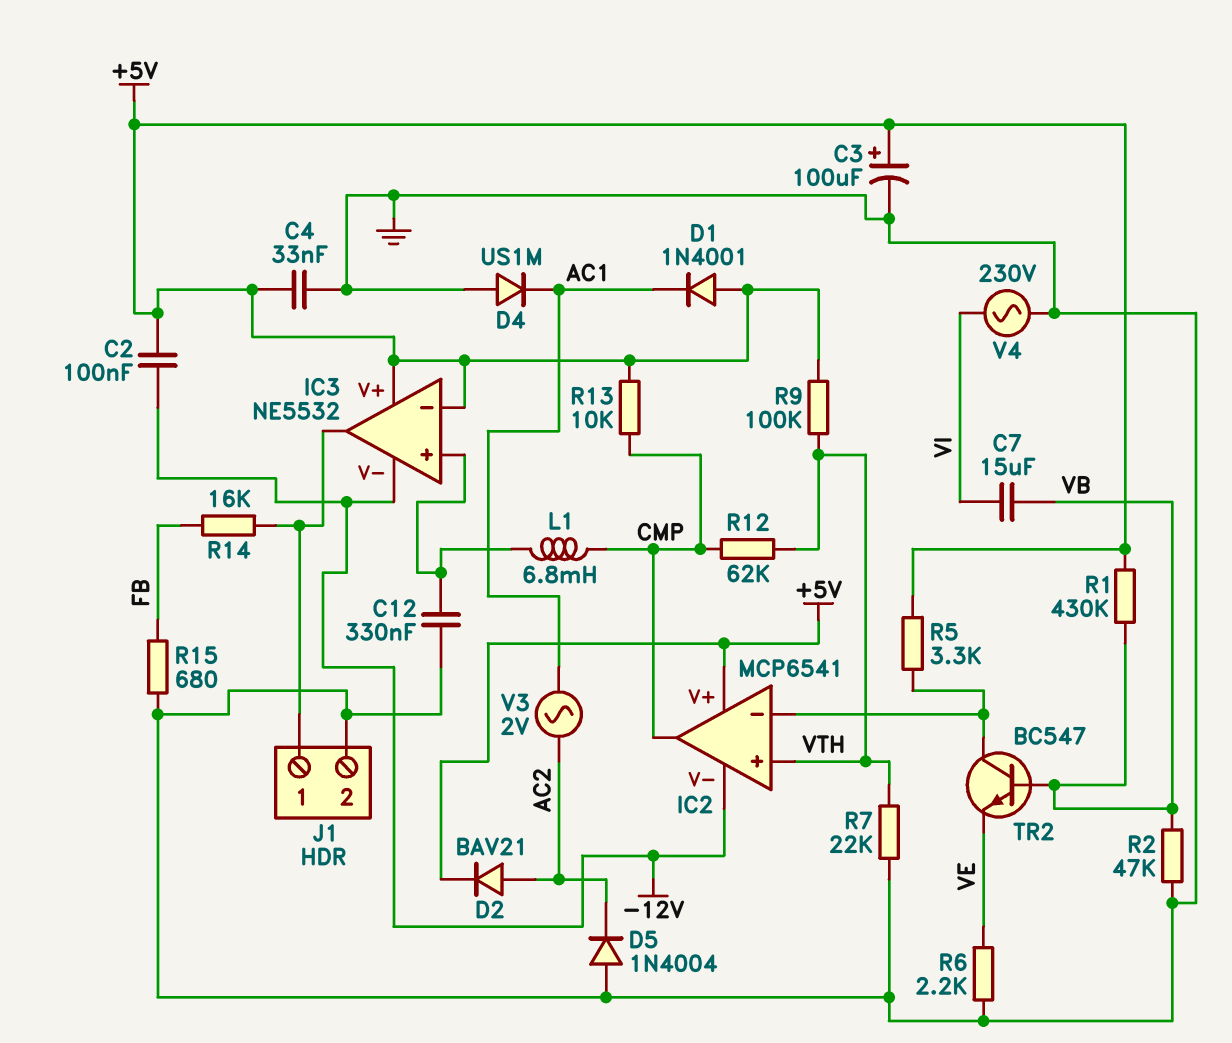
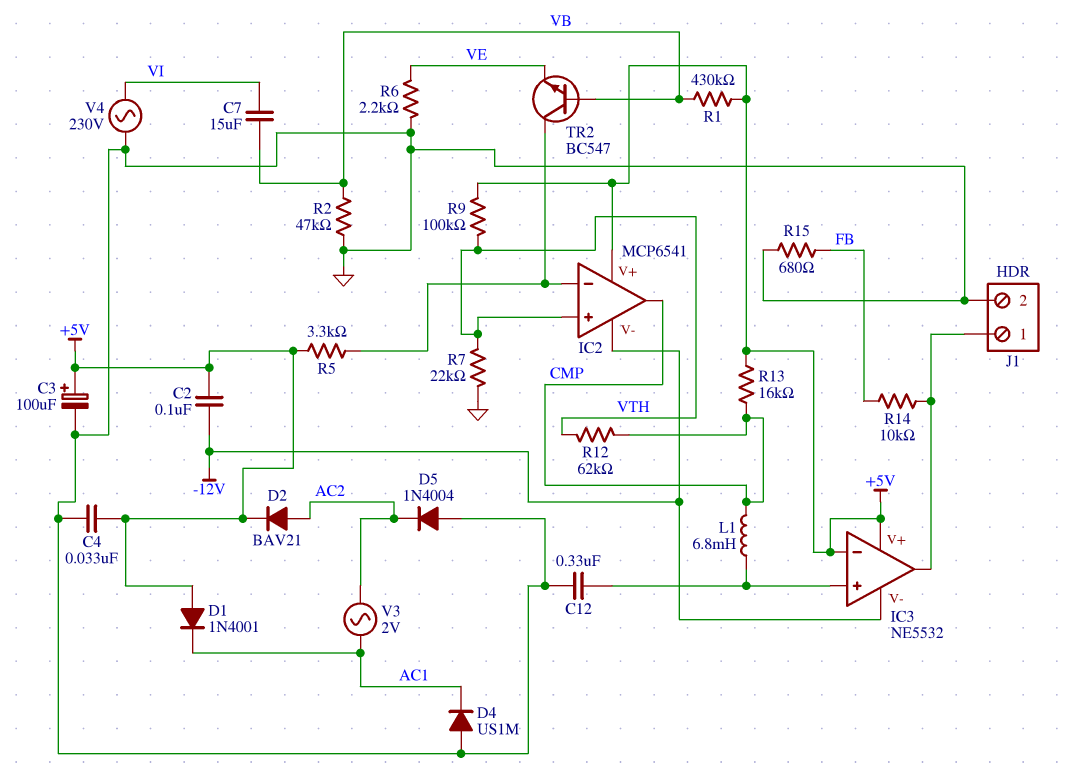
R13: 10k (+5V, CMP) -> 16k (+5V, CMP)
R14: 16k (FB, IC3/out) -> 10k (FB, IC3/out)

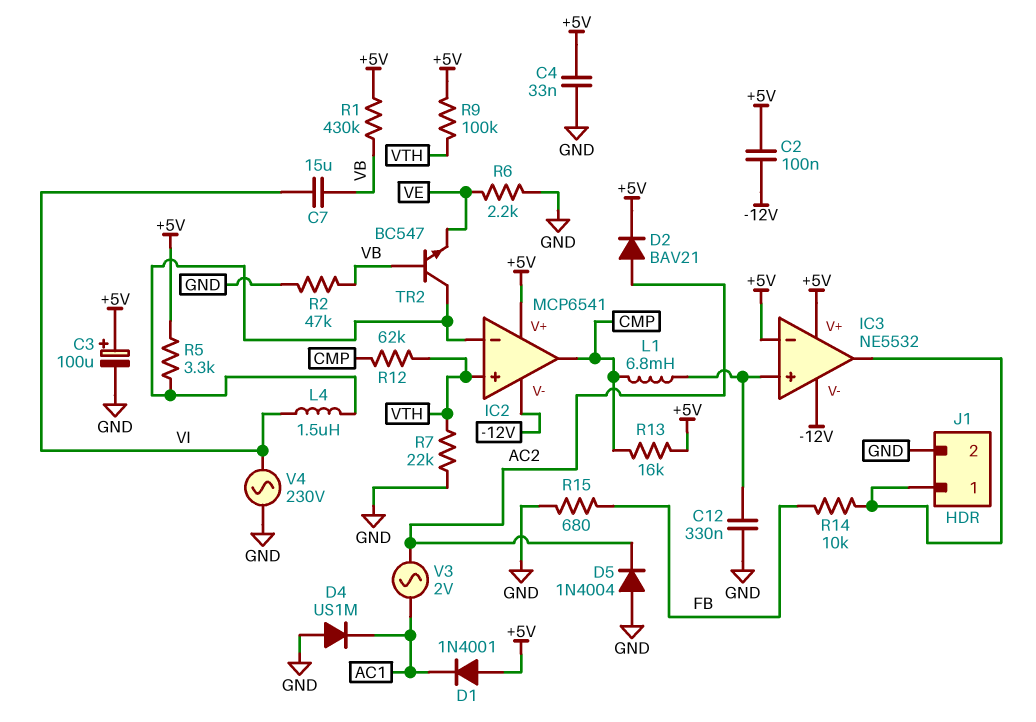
L4: none -> 1.5uH (IC2/in-, VI)

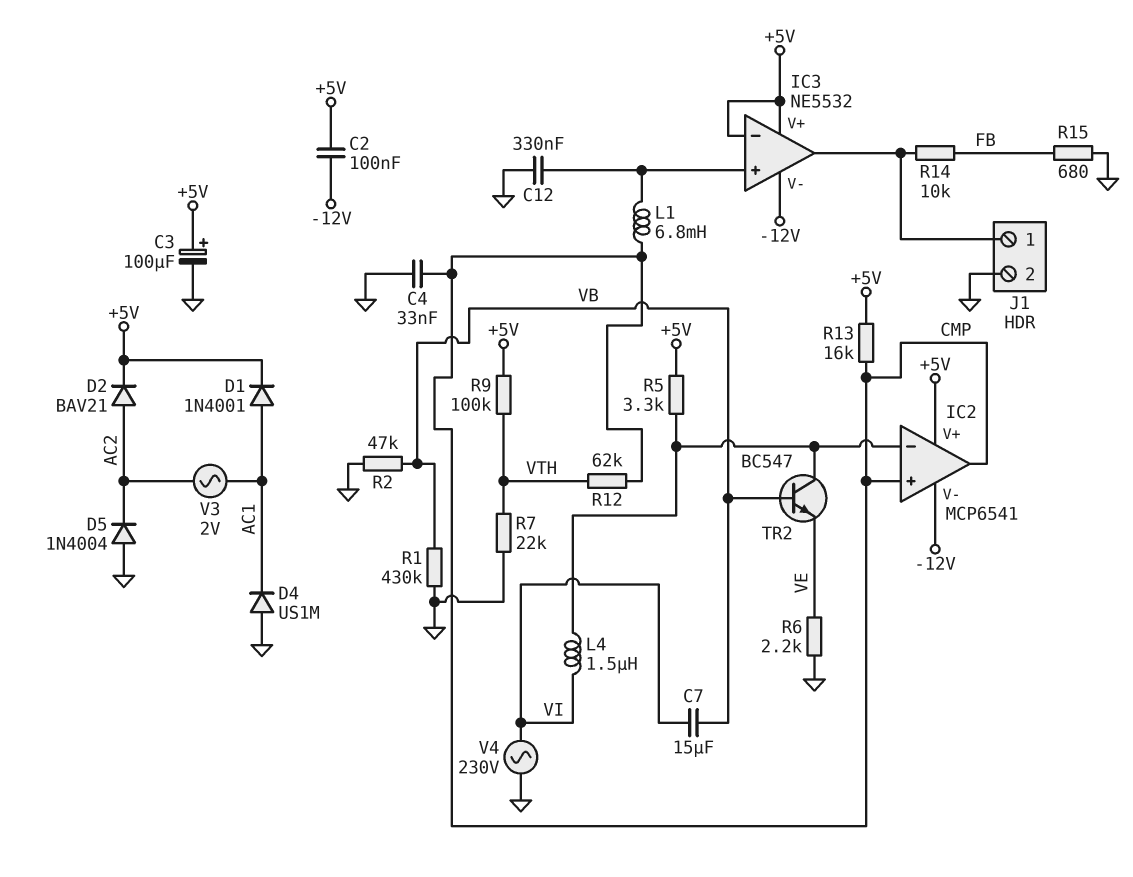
C4: 33nF (+5V, GND) -> 33nF (CMP, GND)
D1: diode 1N4001 (A +5V, K AC1) -> diode 1N4001 (A AC1, K +5V)
IC2 pin in+: VTH -> CMP
R1: 430k (+5V, VB) -> 430k (GND, VB)

